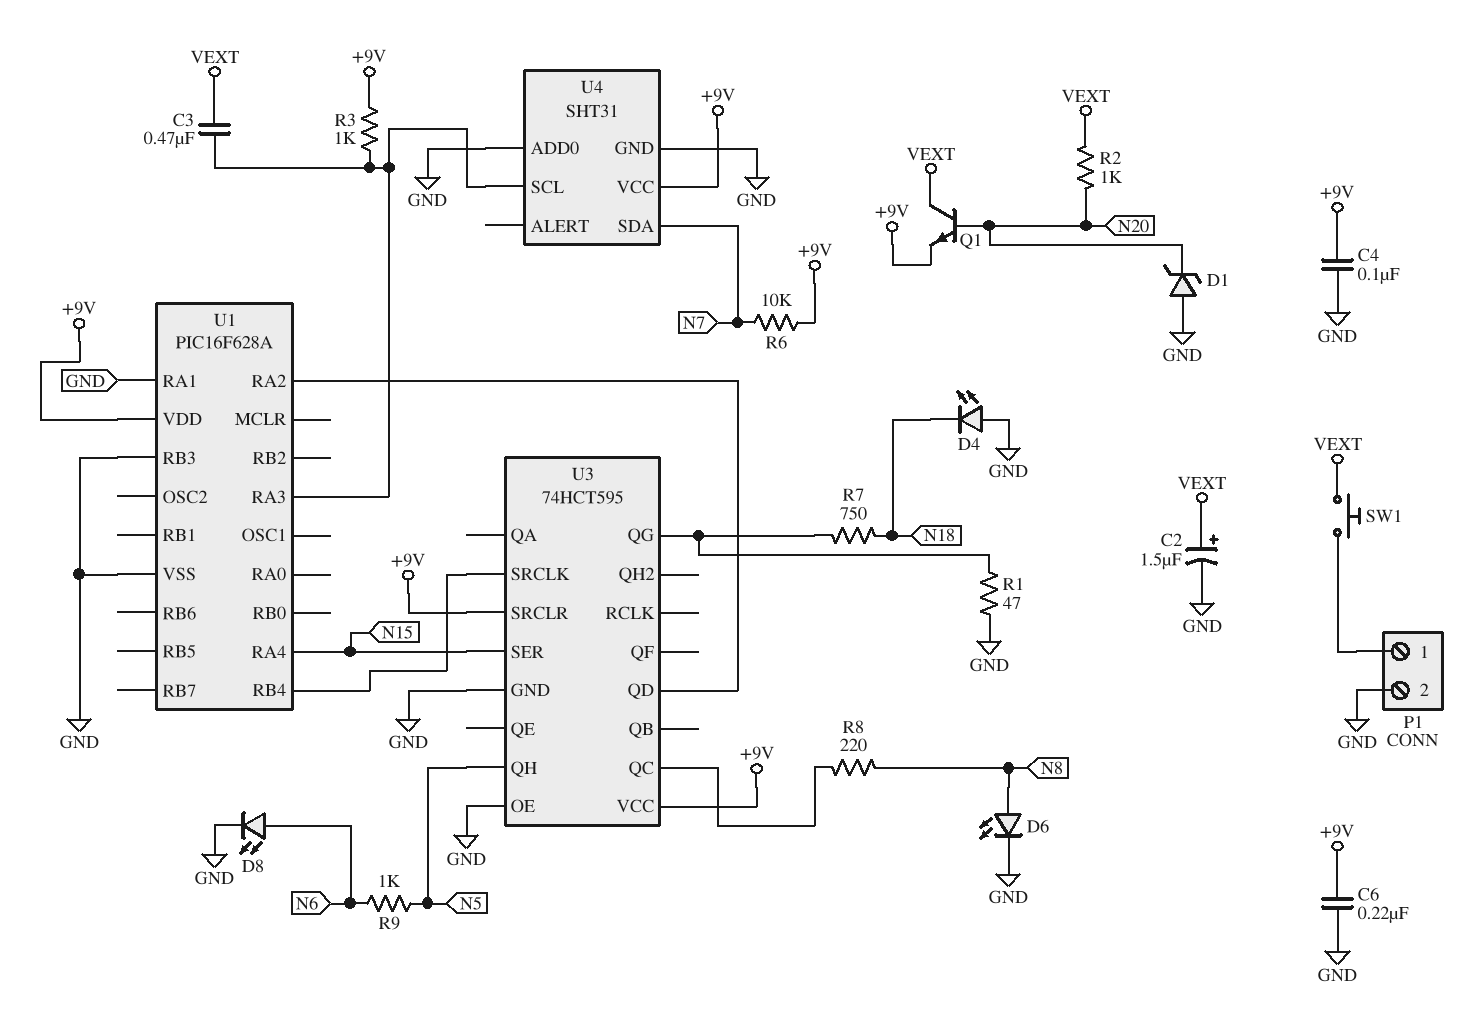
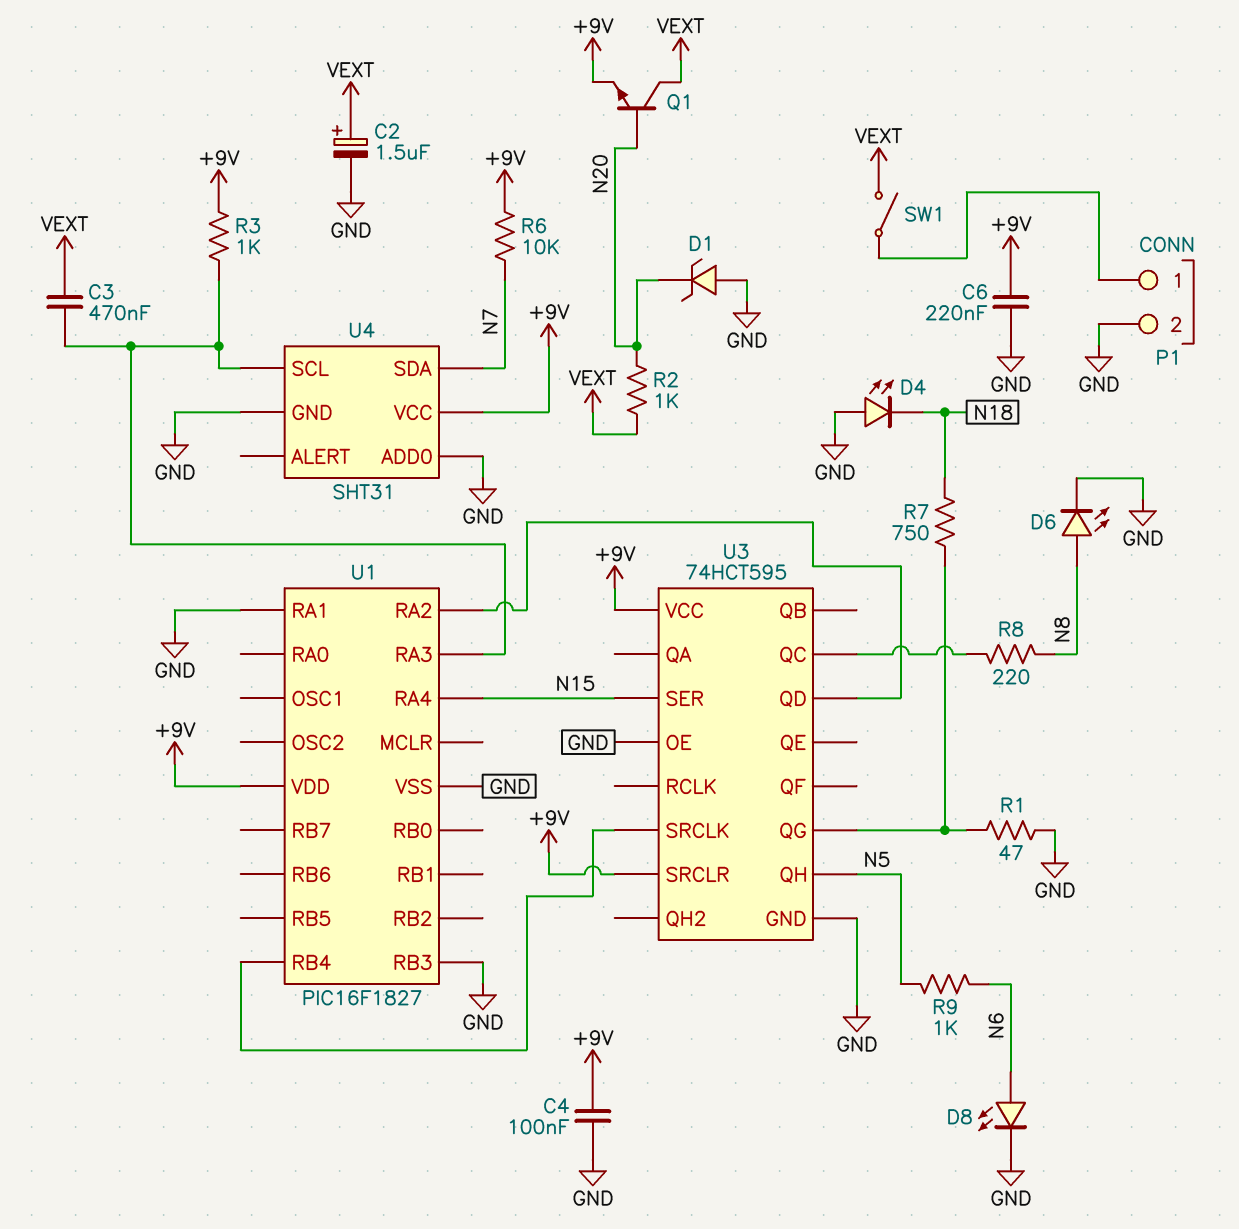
SW1: button (P1/1, VEXT) -> switch (P1/1, VEXT)
U1: PIC16F628A -> PIC16F1827

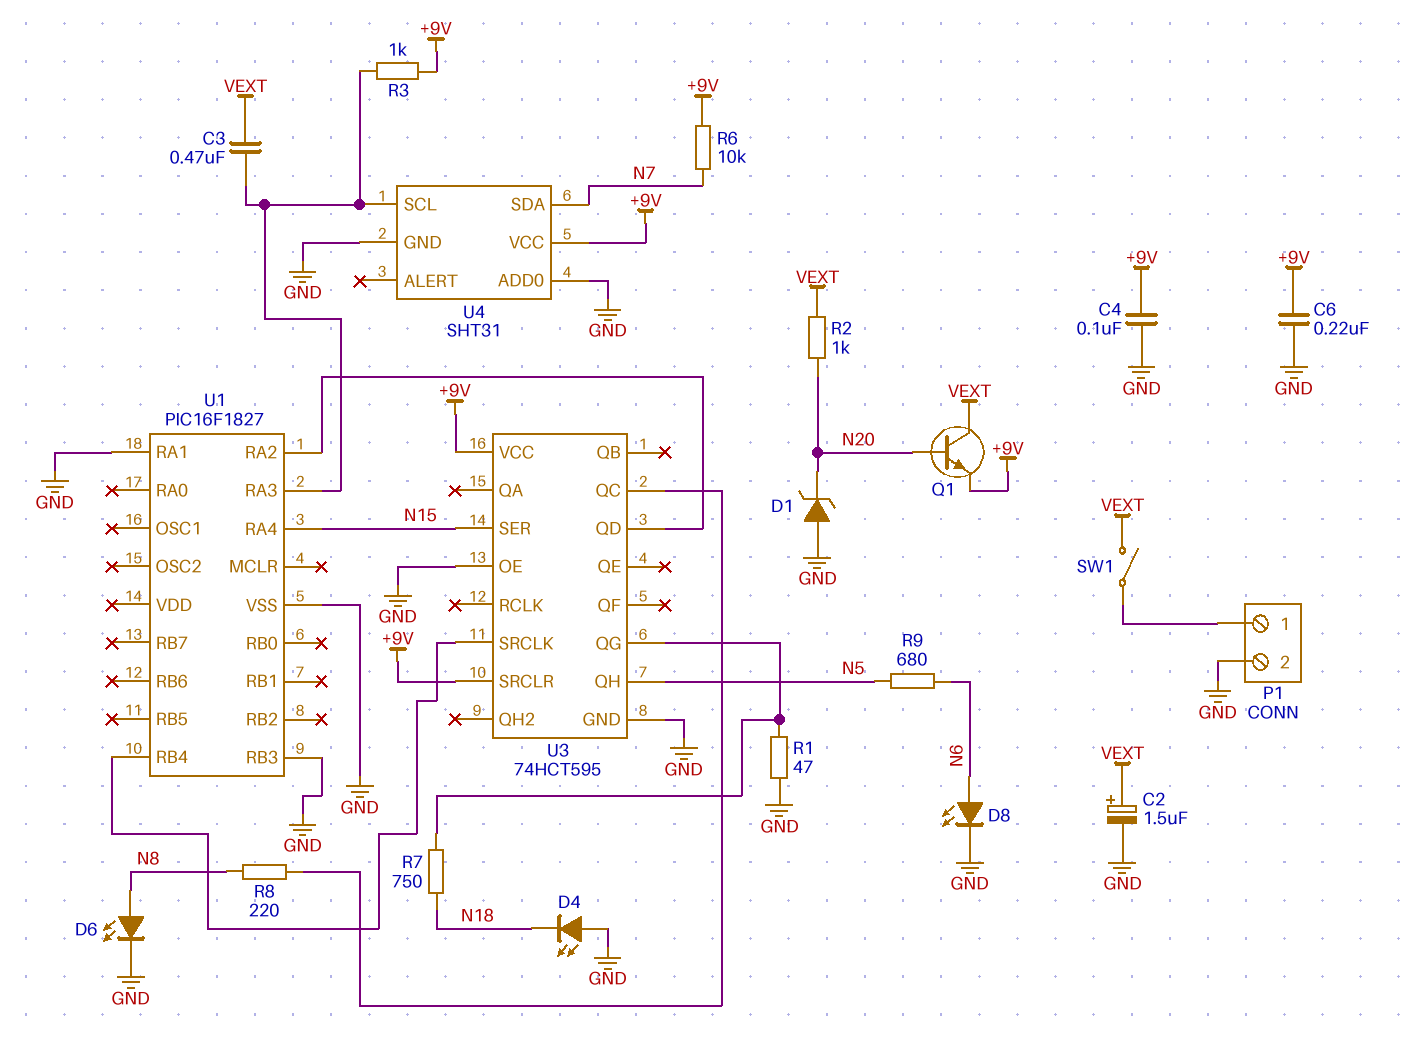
R9: 1k (N5, N6) -> 680 (N5, N6)
U1 pin VDD: +9V -> none

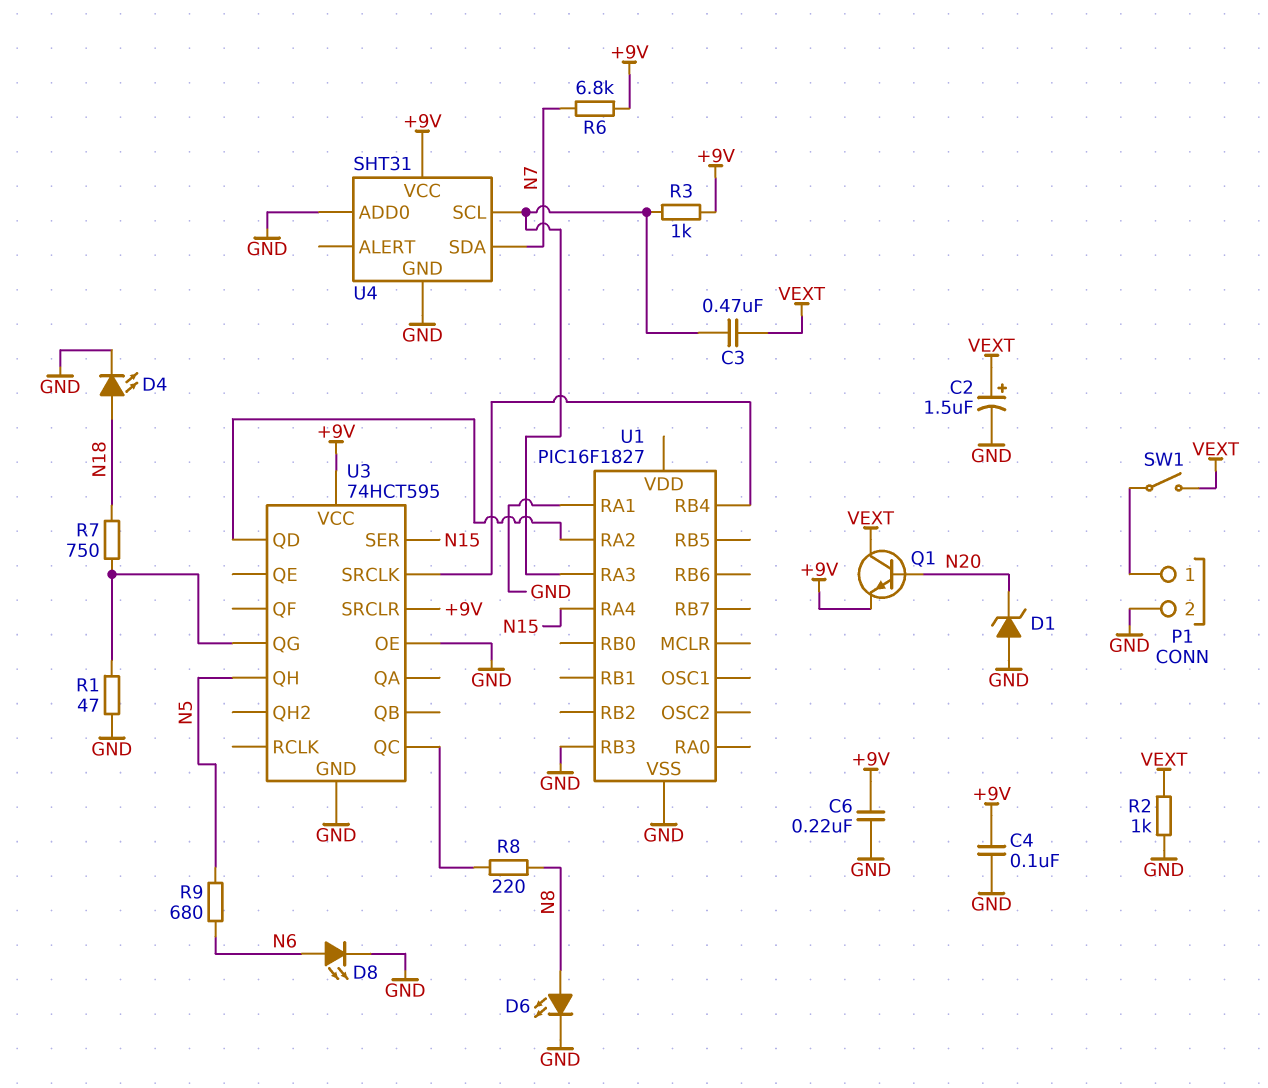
D4: LED (A GND, K N18) -> LED (A N18, K GND)
R2: 1k (N20, VEXT) -> 1k (GND, VEXT)
R6: 10k (+9V, N7) -> 6.8k (+9V, N7)

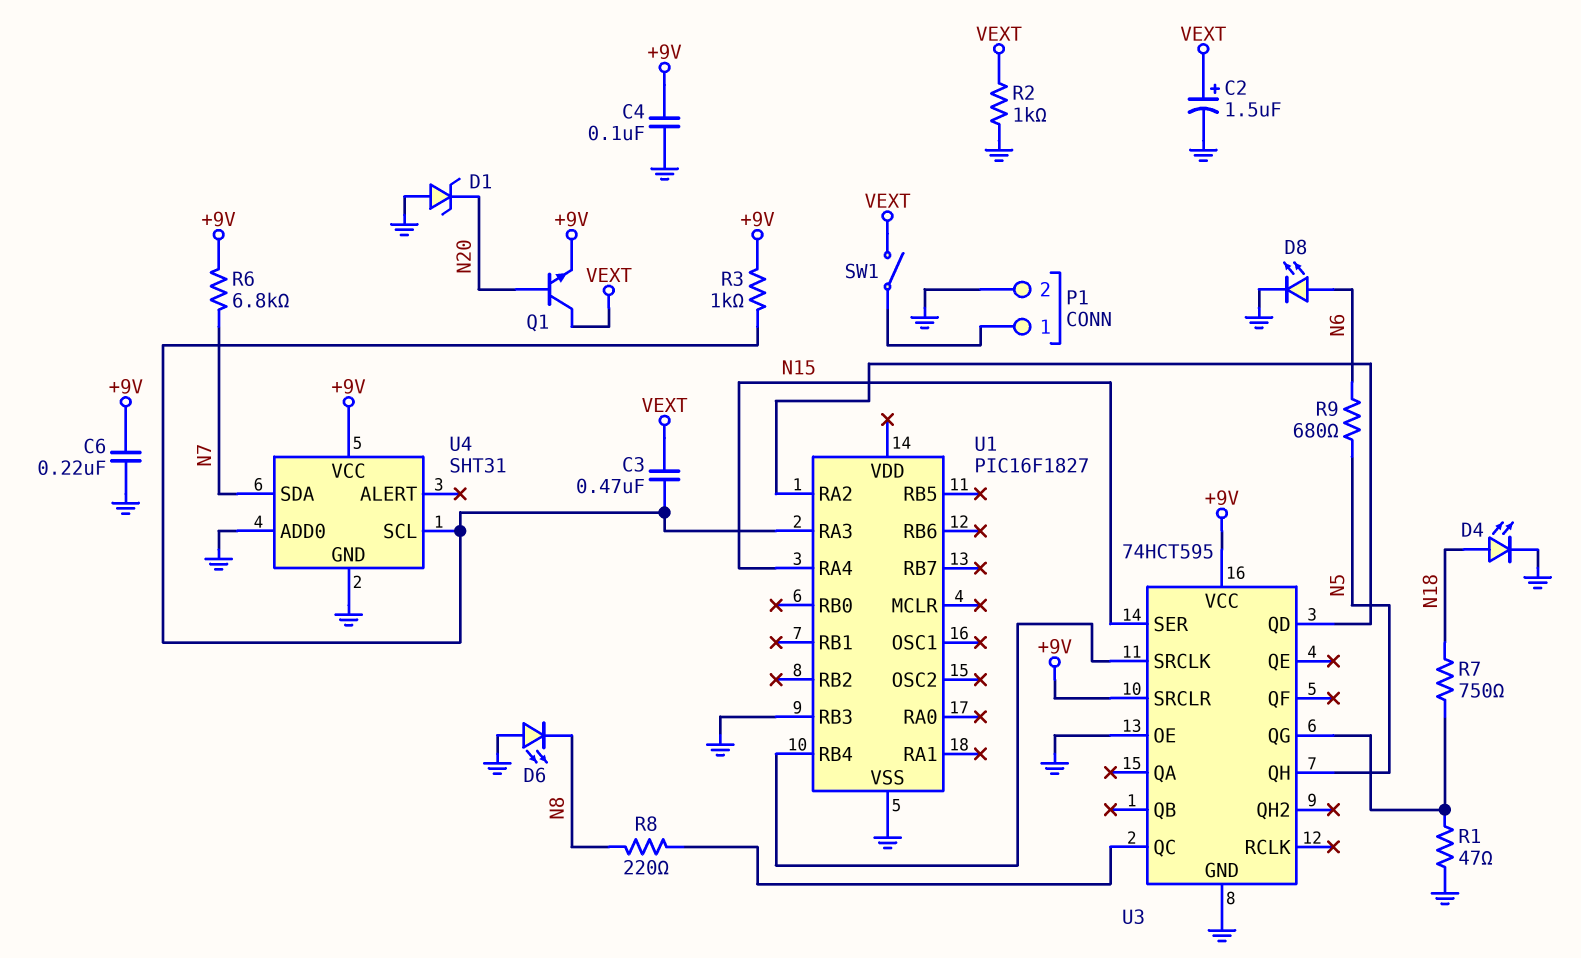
D6: LED (A N8, K GND) -> LED (A GND, K N8)
U1 pin RA1: GND -> none

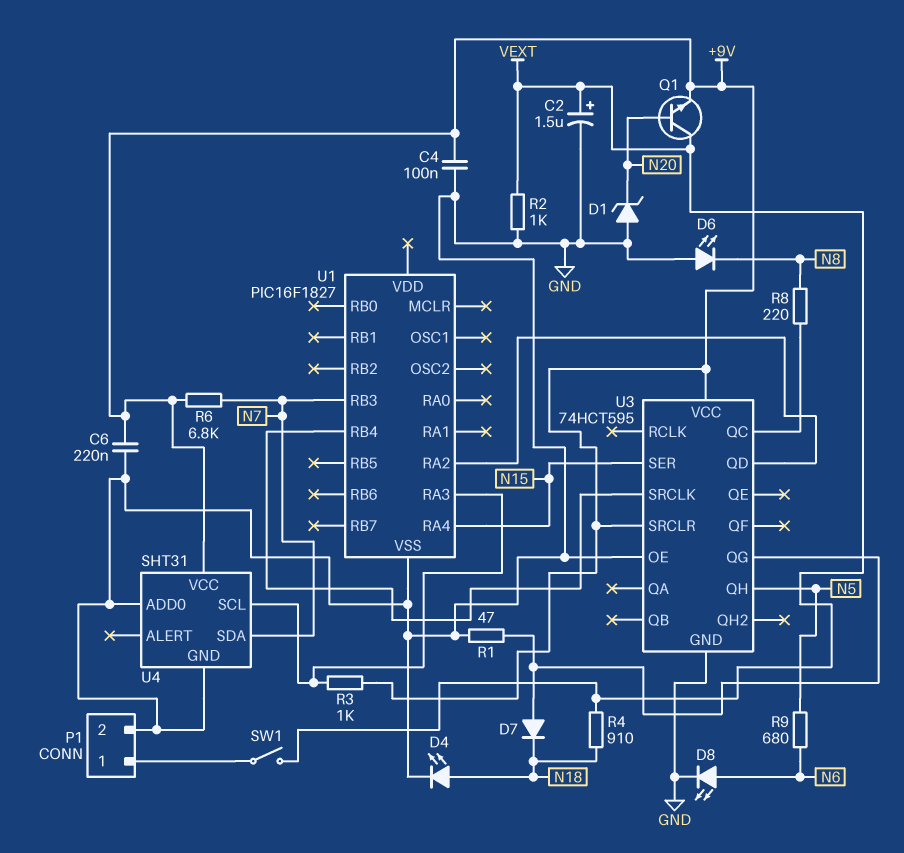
C3: 470nF (U1/RA3, VEXT) -> none
D7: none -> diode (A U3/QG, K N18)
R4: none -> 910 (N18, VEXT)
R7: 750 (N18, U3/QG) -> none
U1 pin RB3: GND -> N7

